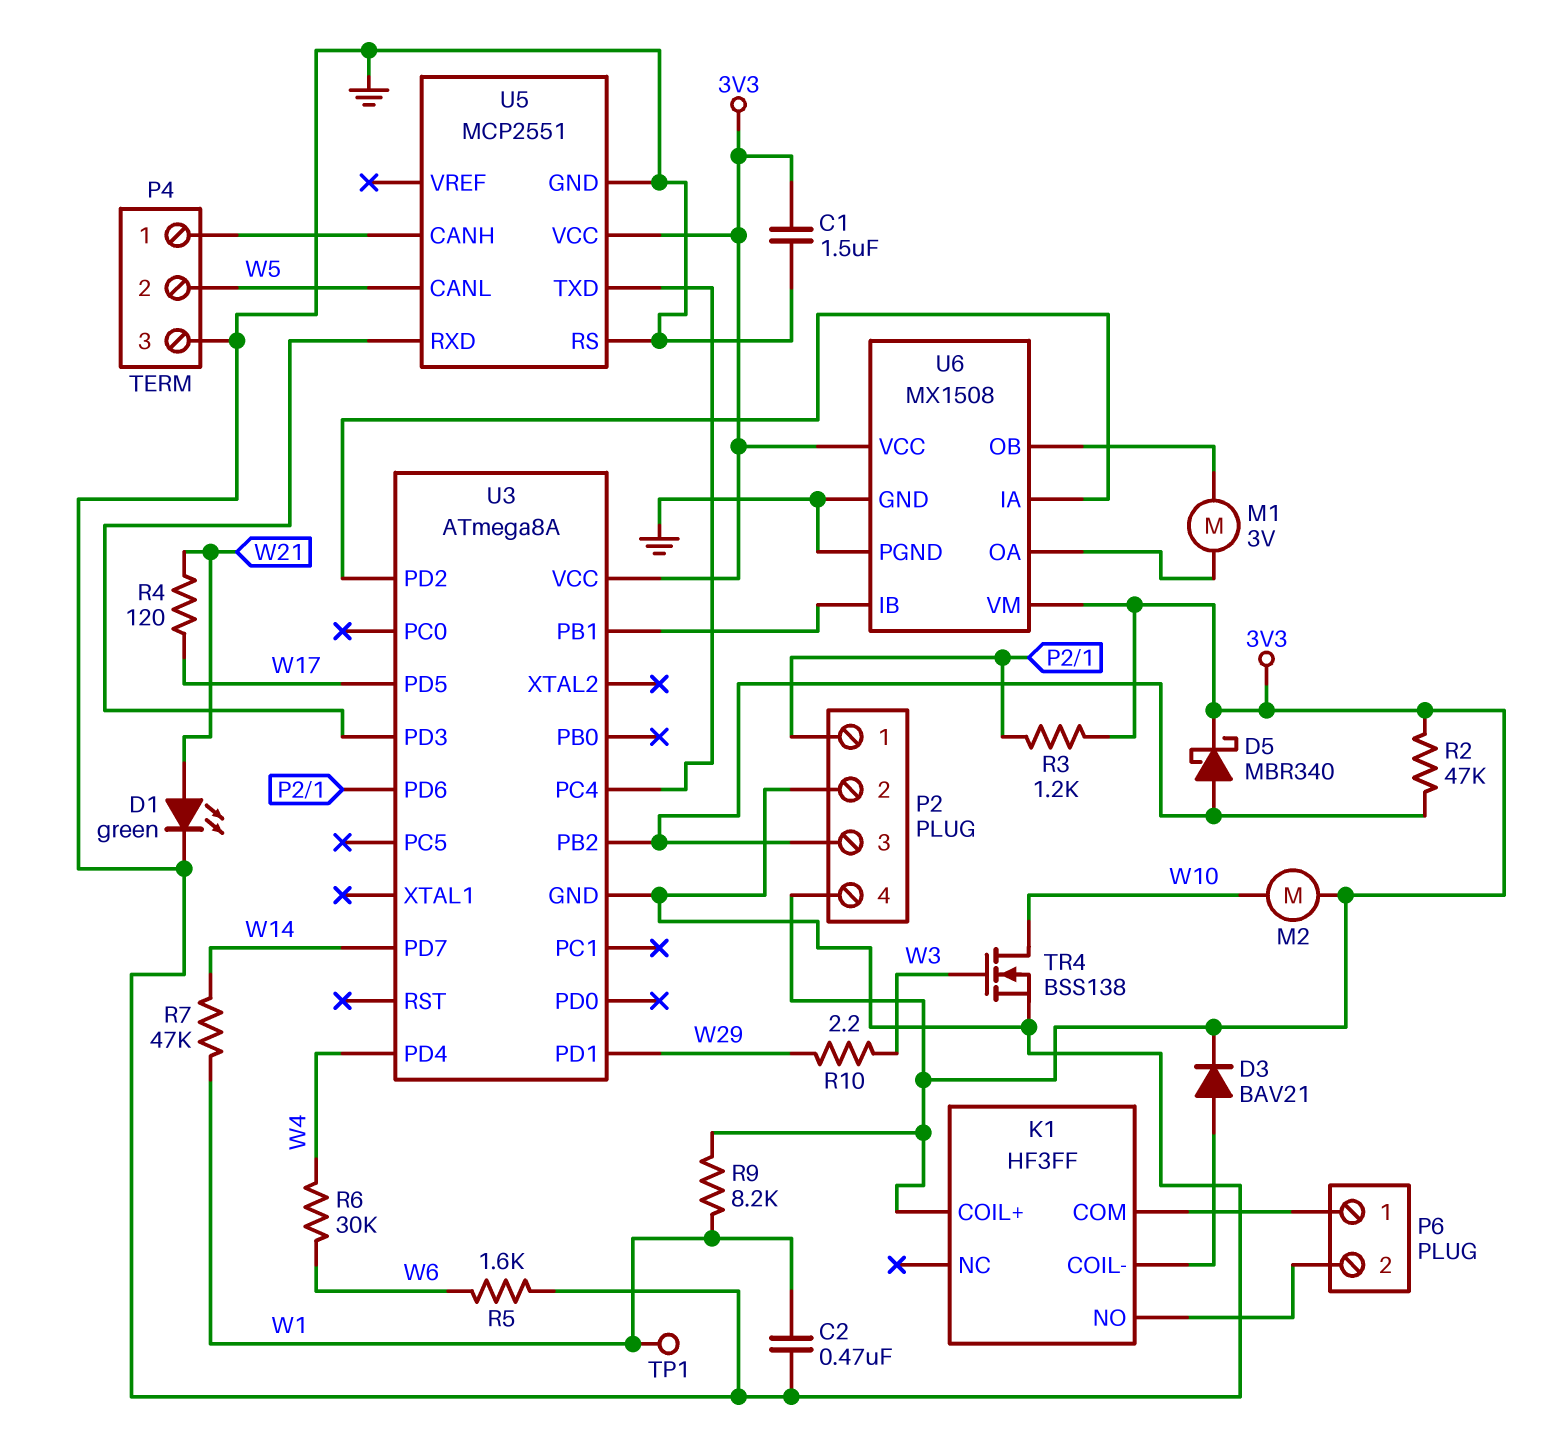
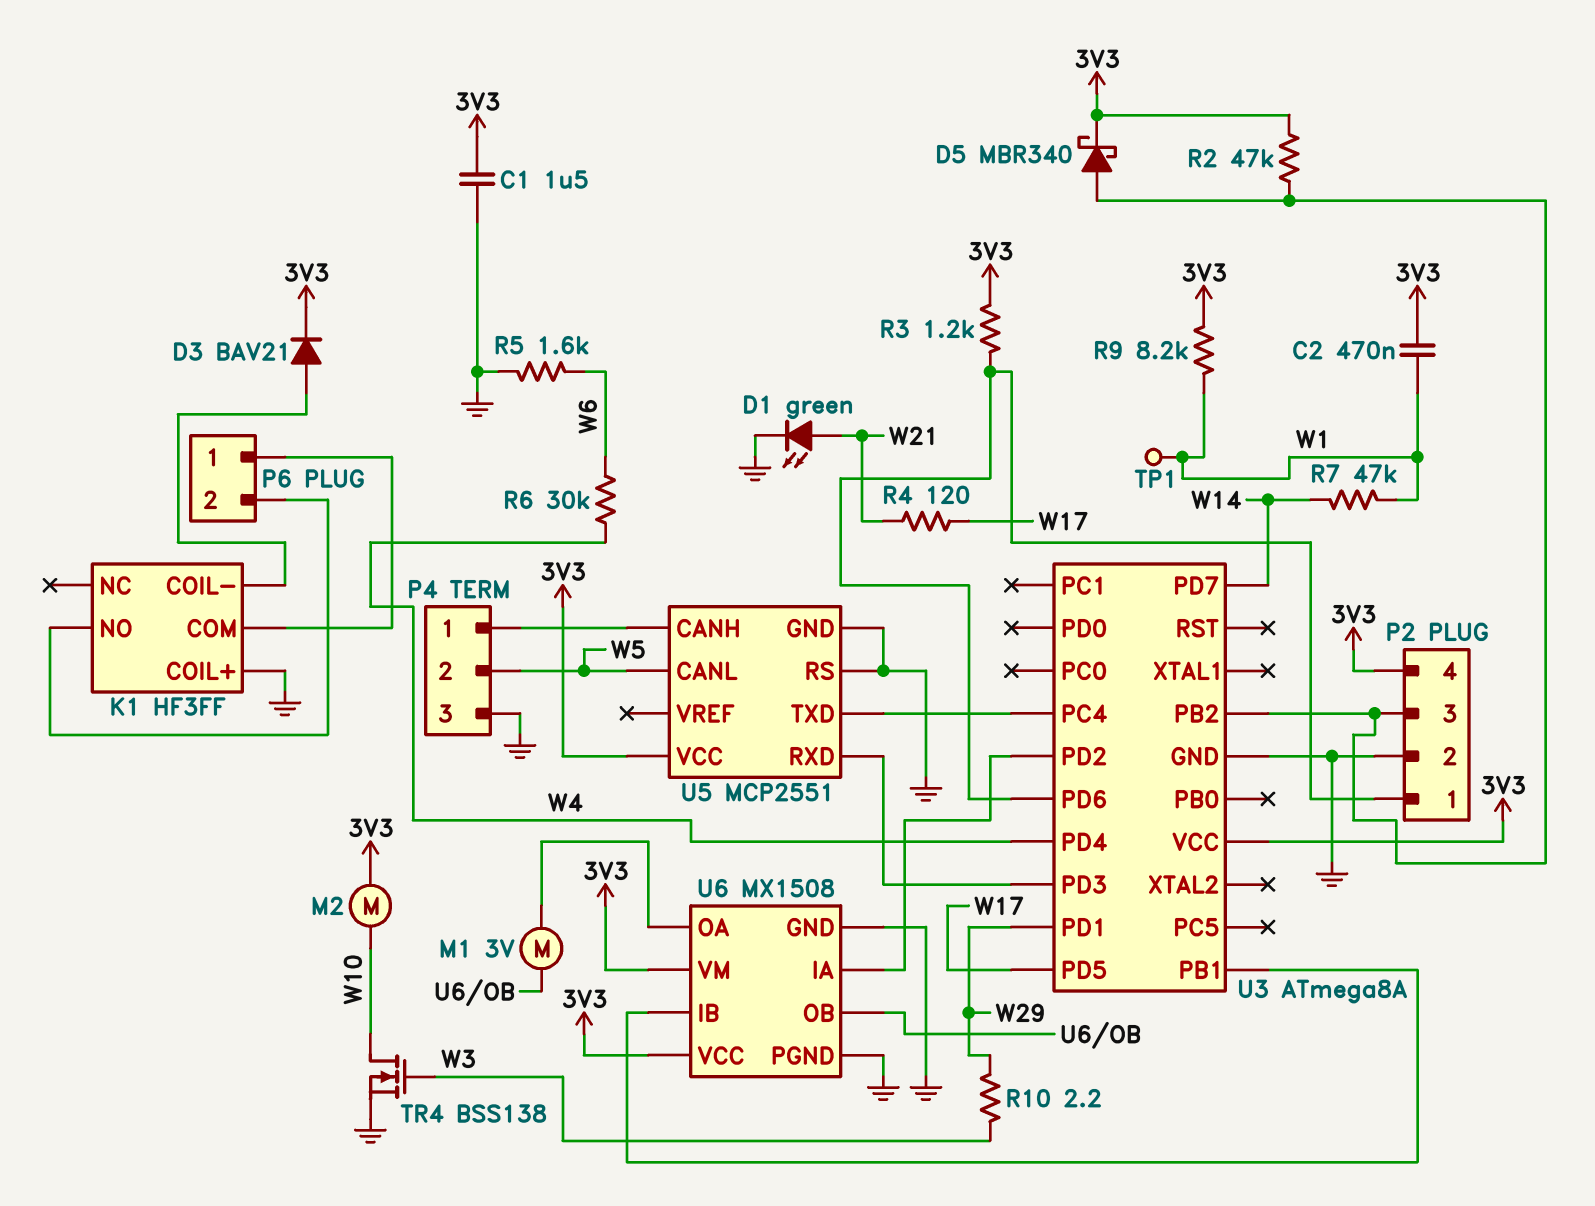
C2: 470nF (GND, W1) -> 470nF (3V3, W1)
K1 pin COIL+: 3V3 -> GND

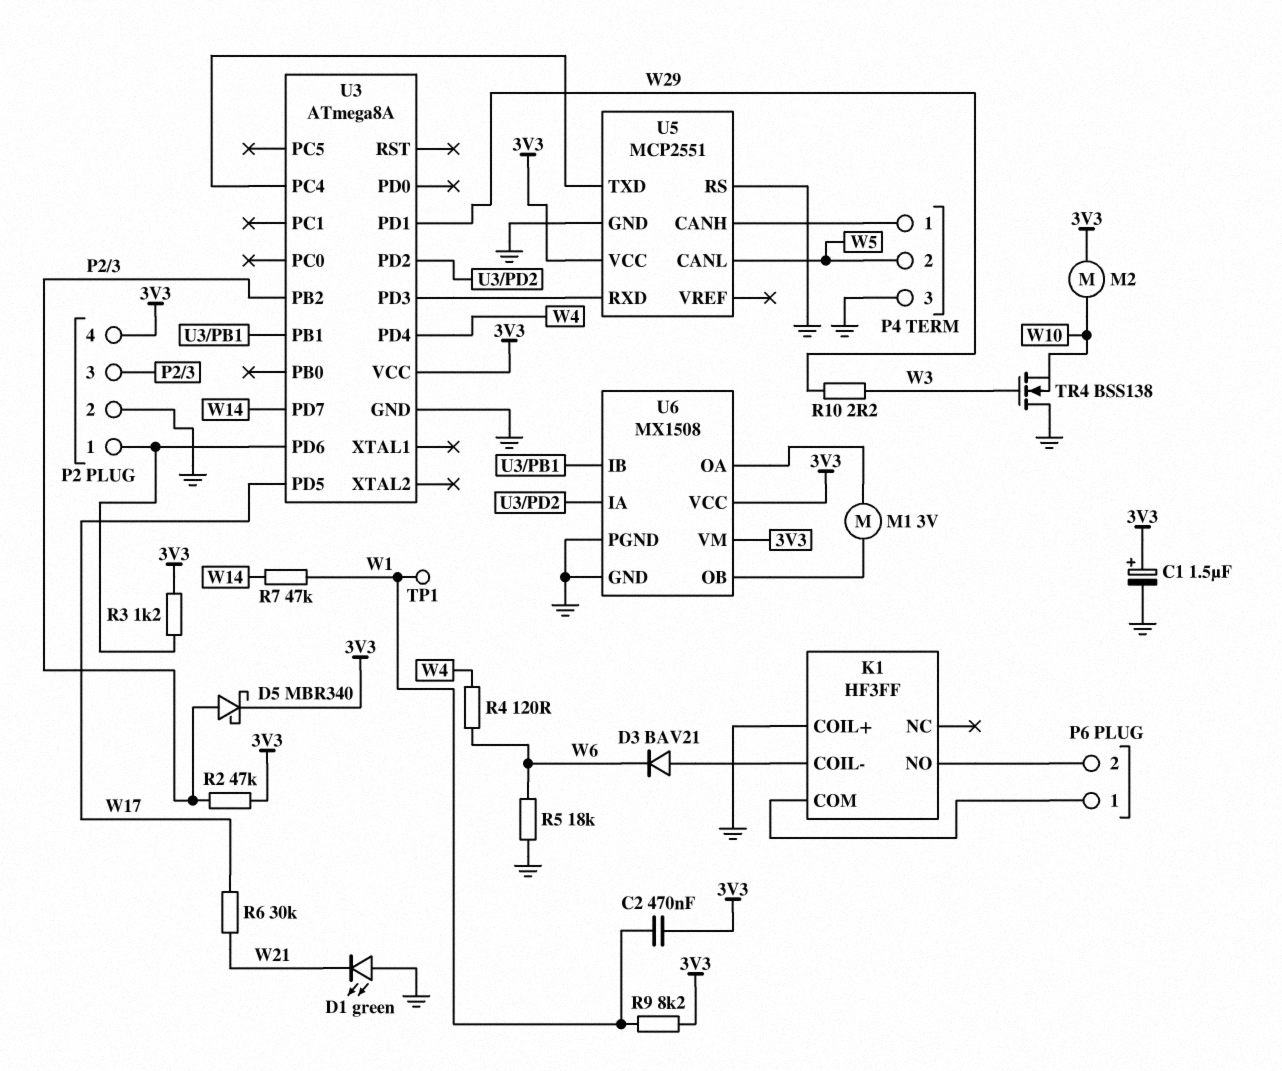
C1: 1.5uF (3V3, GND) -> 1.5uF (plus 3V3, minus GND)
D1: LED green (A W21, K GND) -> LED green (A GND, K W21)
D3: diode BAV21 (A K1/COIL-, K 3V3) -> diode BAV21 (A K1/COIL-, K W6)
R4: 120 (W17, W21) -> 120 (W4, W6)
R5: 1.6k (GND, W6) -> 18k (GND, W6)
R6: 30k (W4, W6) -> 30k (W17, W21)
TR4: NMOS BSS138 (G W3, D W10, S GND) -> NMOS BSS138 (G W3, D GND, S W10)

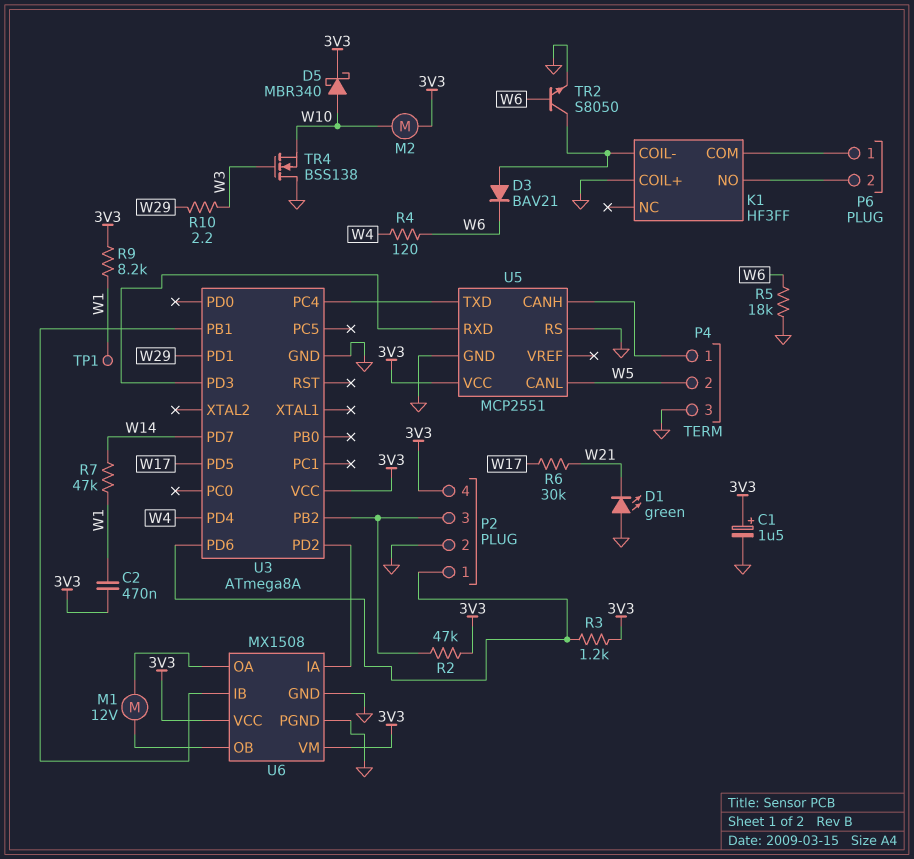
D5: schottky MBR340 (A P2/3, K 3V3) -> schottky MBR340 (A W10, K 3V3)
M1: motor 3V (U6/OA, U6/OB) -> motor 12V (U6/OA, U6/OB)
TR2: none -> NPN S8050 (B W6, C K1/COIL-, E GND)

